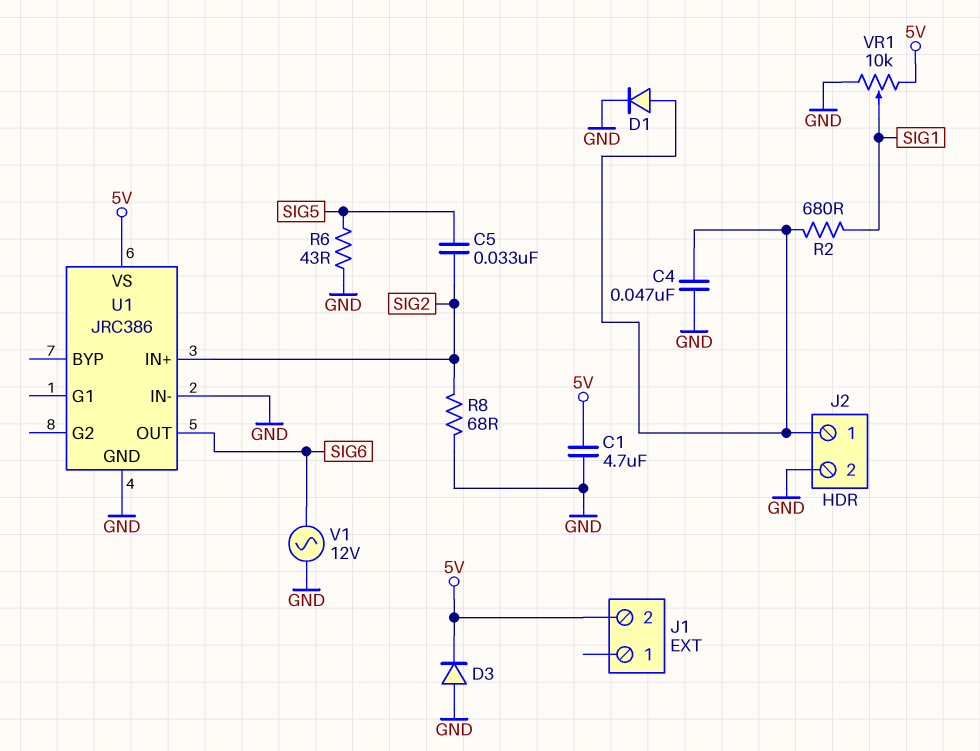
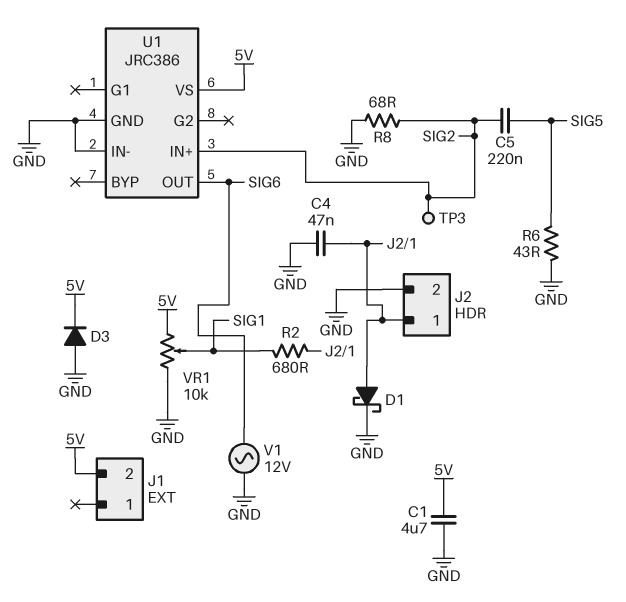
C5: 33nF (SIG2, SIG5) -> 220nF (SIG2, SIG5)
D1: diode (A J2/1, K GND) -> schottky (A J2/1, K GND)
TP3: none -> test point (SIG2)

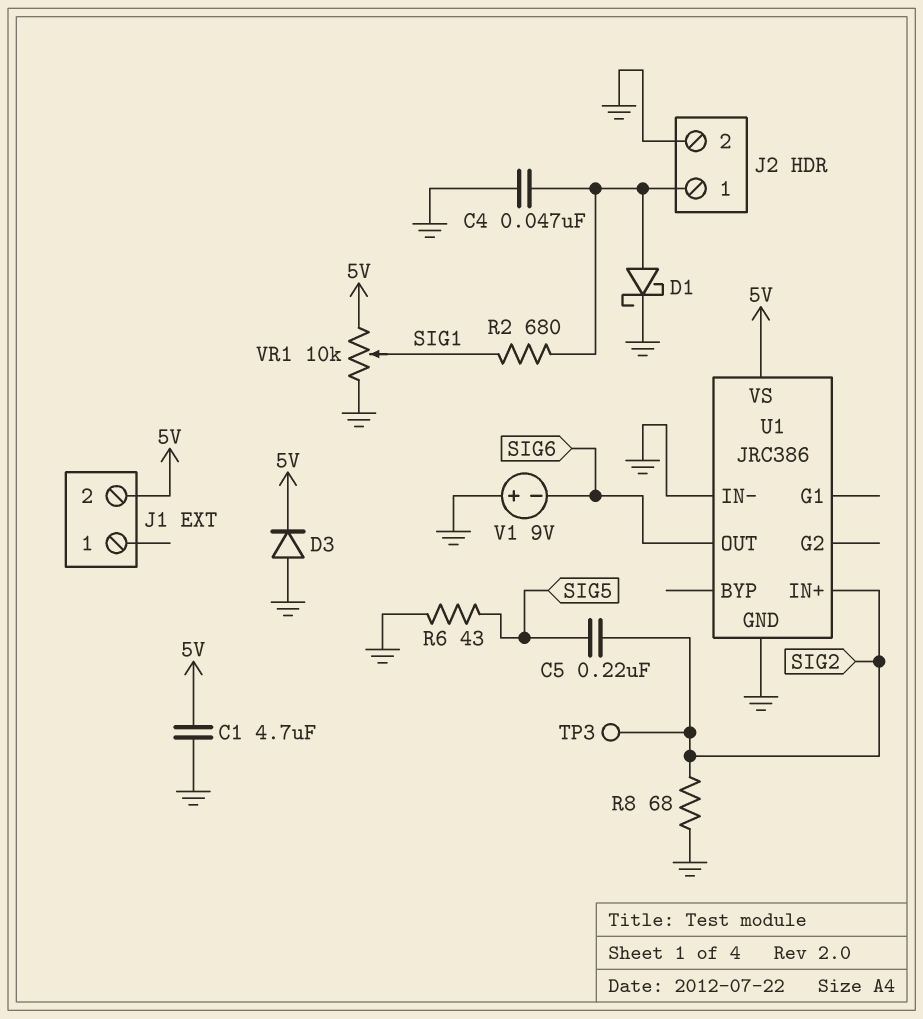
V1: AC 12V (GND, SIG6) -> 9V (plus GND, minus SIG6)

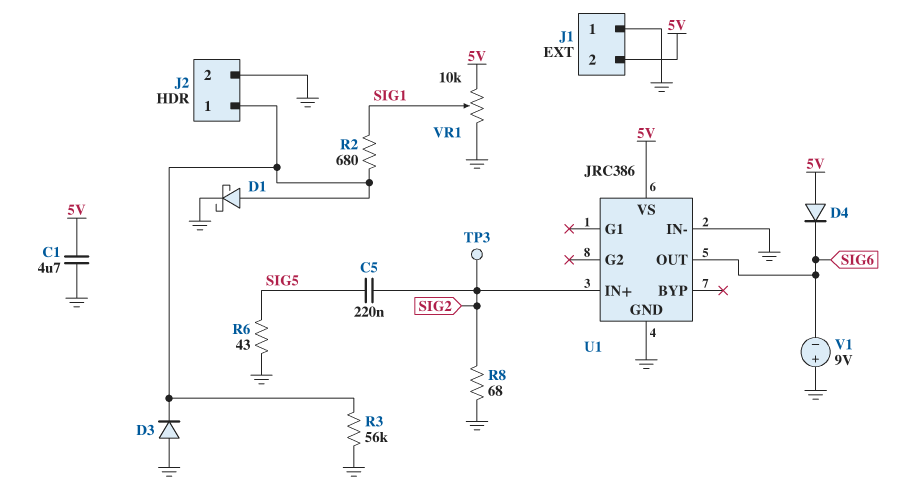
C4: 47nF (GND, J2/1) -> none
D3: diode (A GND, K 5V) -> diode (A GND, K J2/1)
D4: none -> diode (A 5V, K SIG6)
J1 pin 1: none -> GND
R3: none -> 56k (GND, J2/1)

